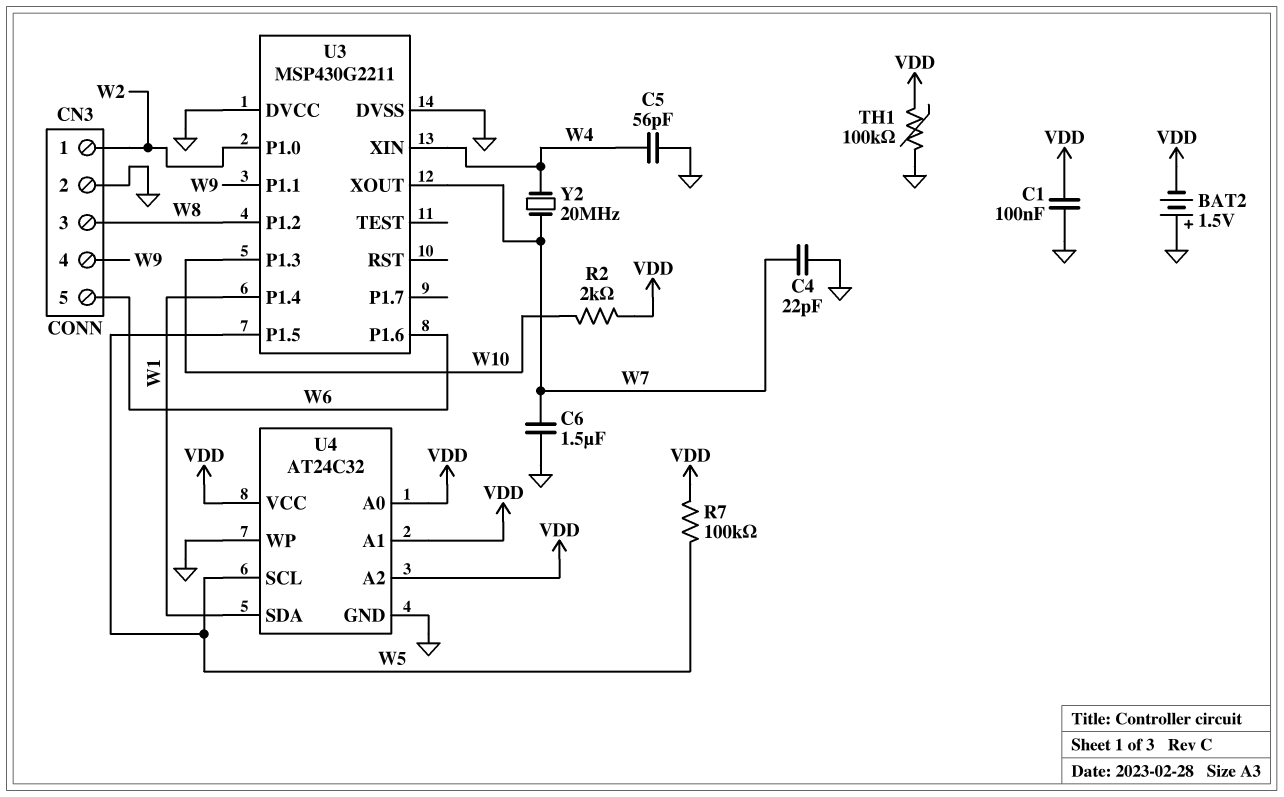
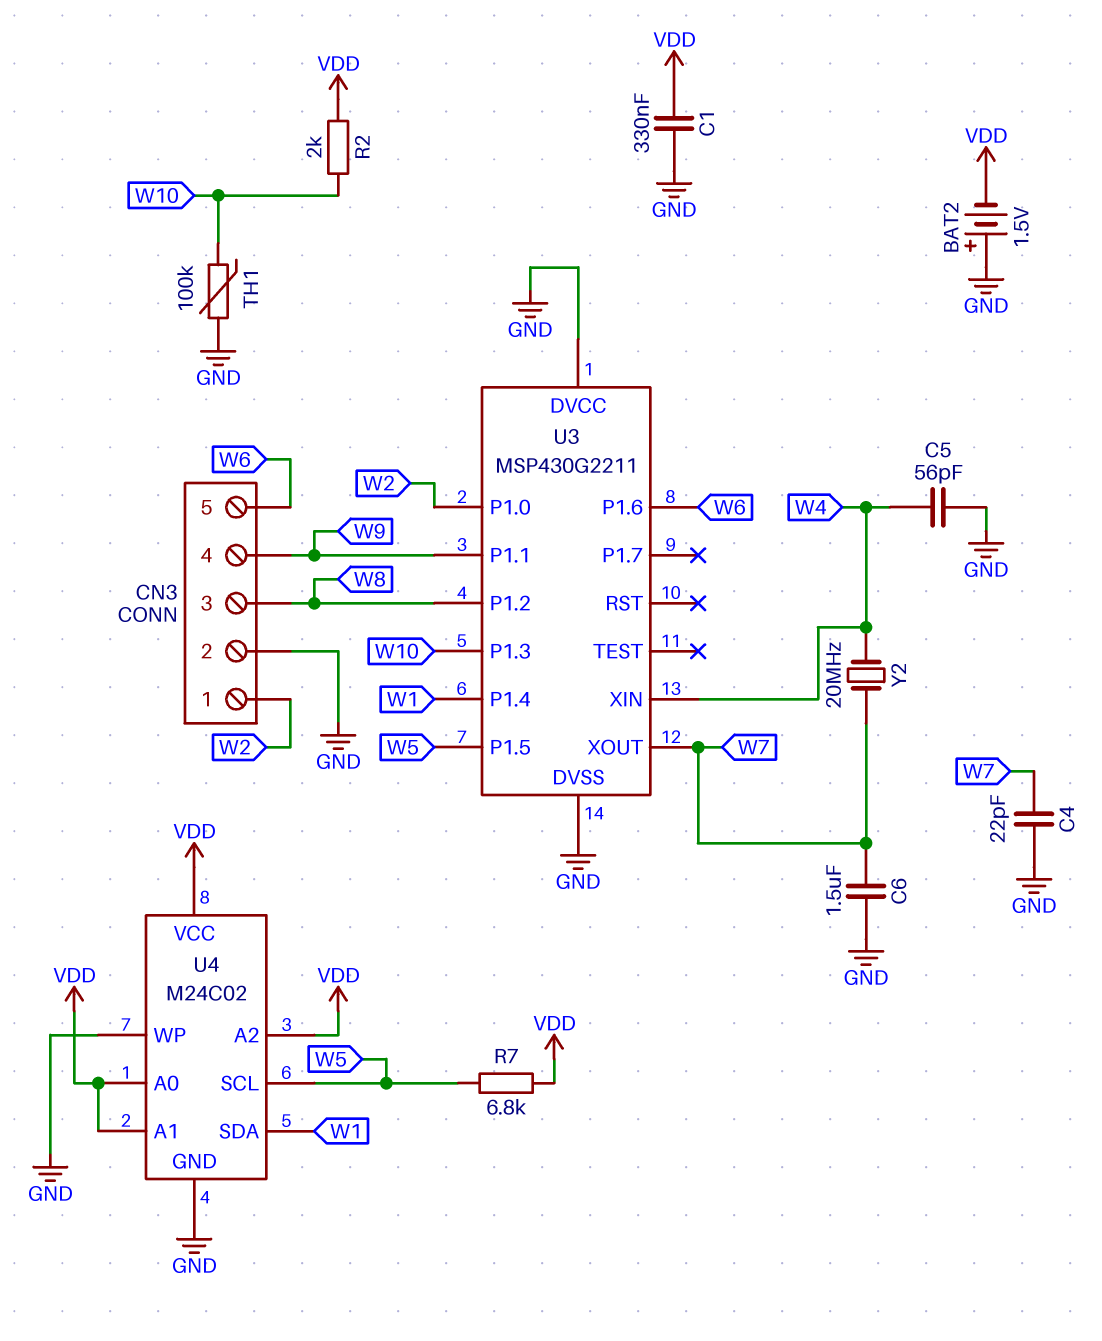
C1: 100nF (GND, VDD) -> 330nF (GND, VDD)
R7: 100k (VDD, W5) -> 6.8k (VDD, W5)
TH1: 100k (GND, VDD) -> 100k (GND, W10)
U4: AT24C32 -> M24C02

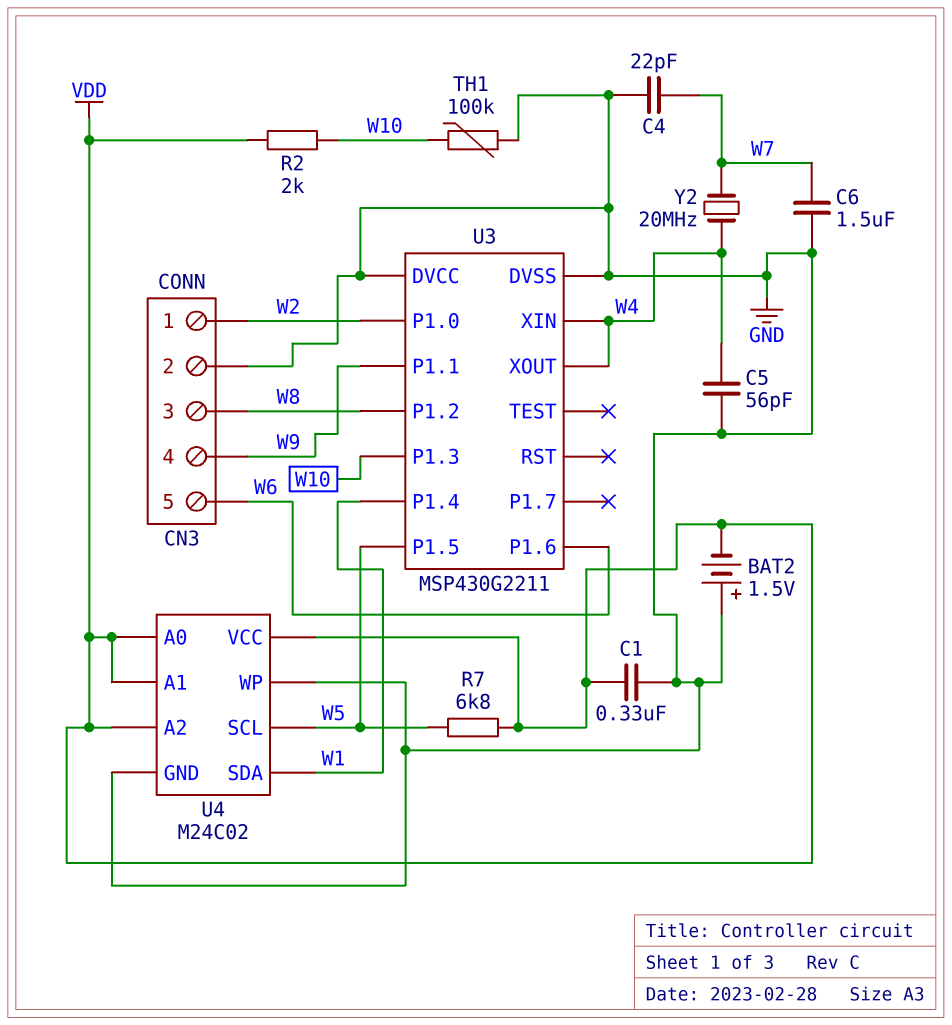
U3 pin XOUT: W7 -> W4

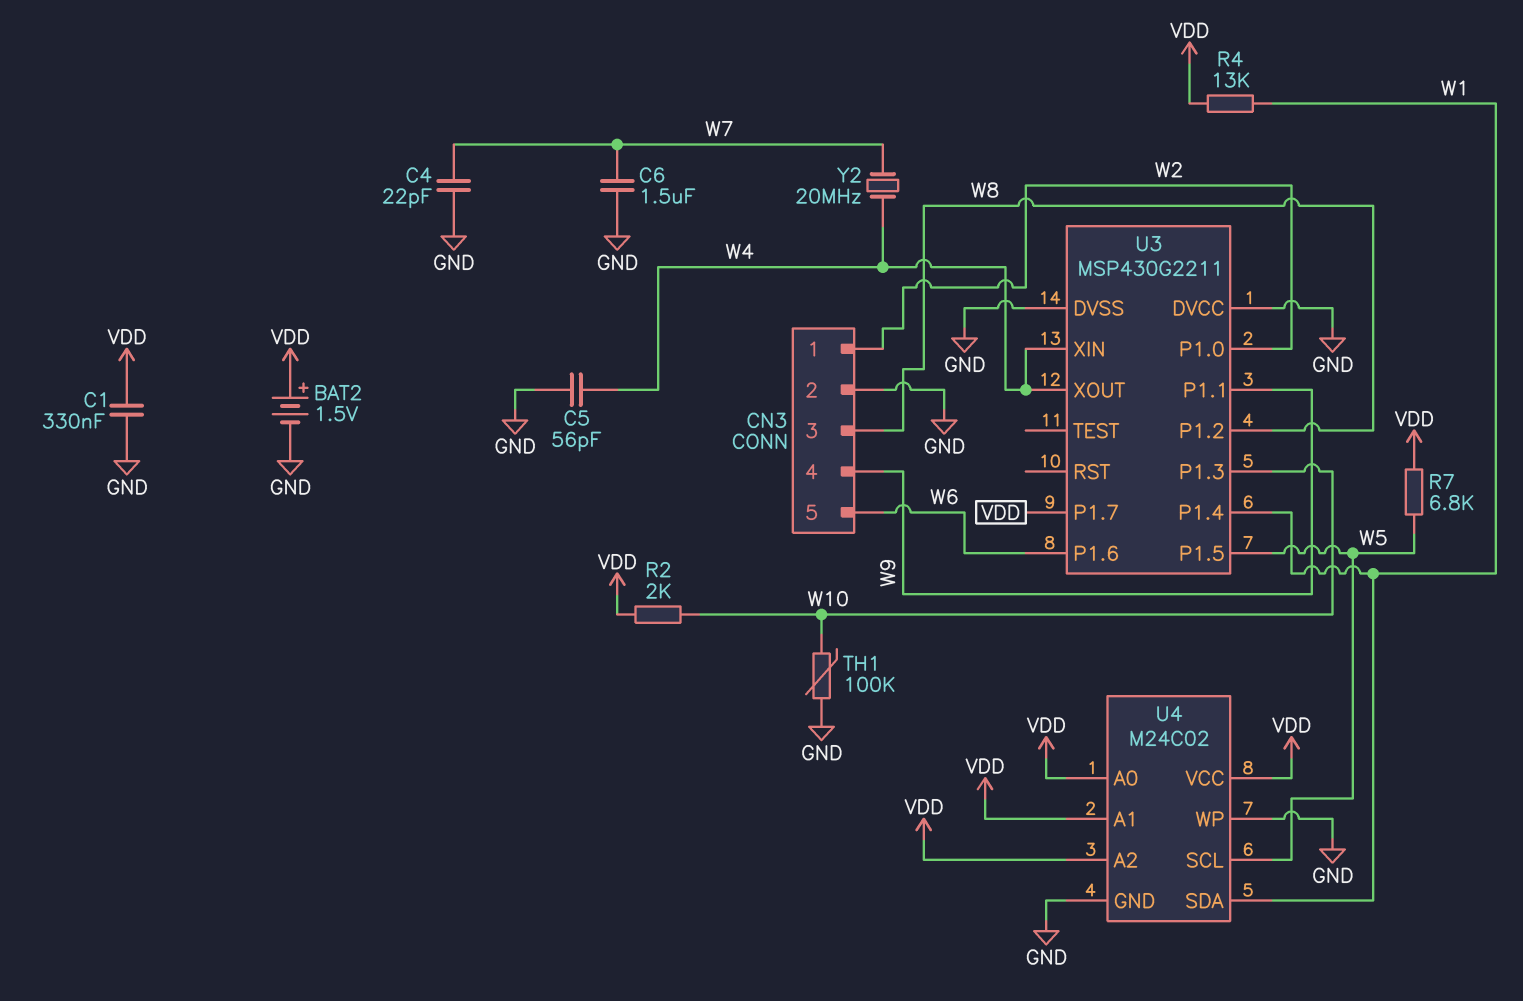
BAT2: 1.5V (plus GND, minus VDD) -> 1.5V (plus VDD, minus GND)
R4: none -> 13k (VDD, W1)
U3 pin P1.7: none -> VDD

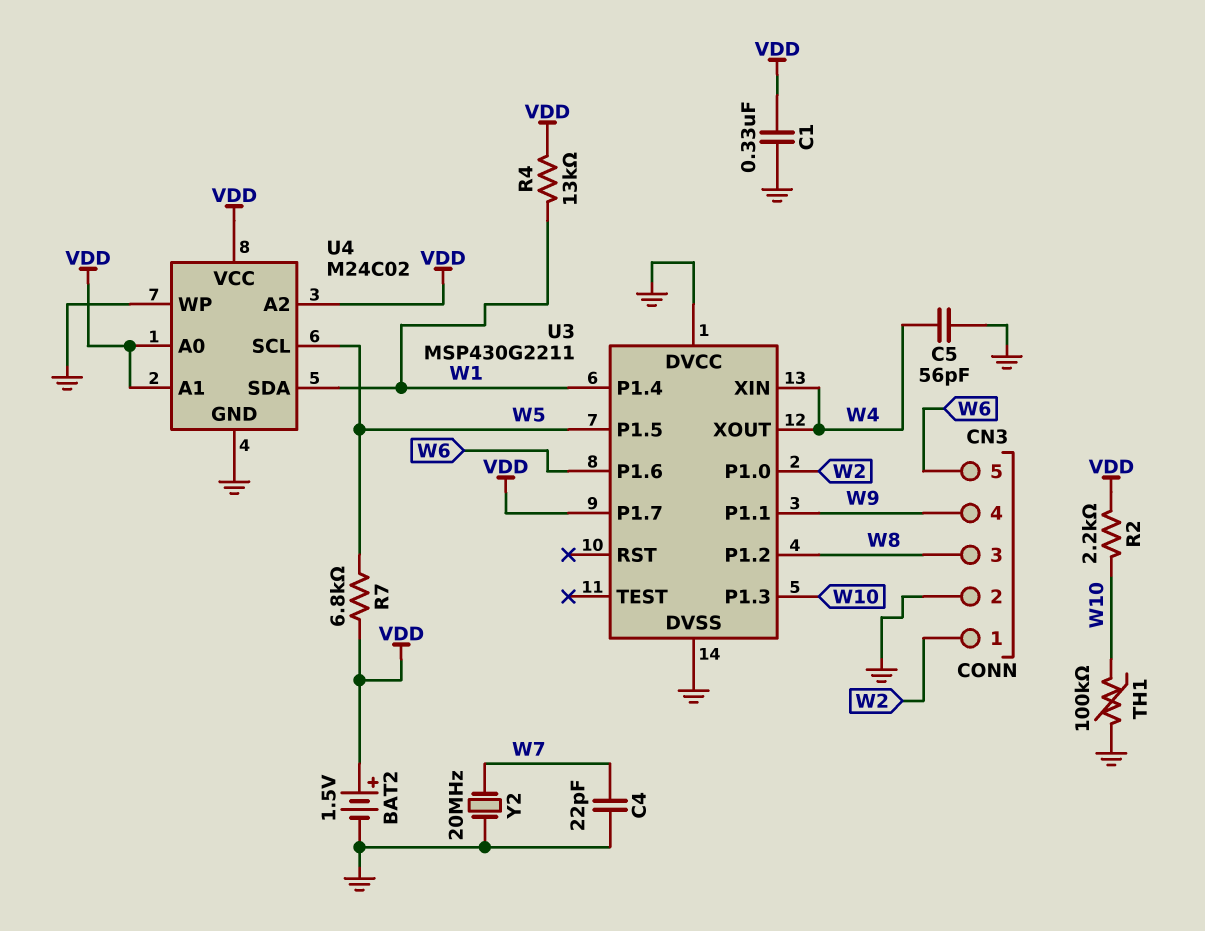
C6: 1.5uF (GND, W7) -> none
R2: 2k (VDD, W10) -> 2.2k (VDD, W10)
Y2: 20MHz (W4, W7) -> 20MHz (GND, W7)

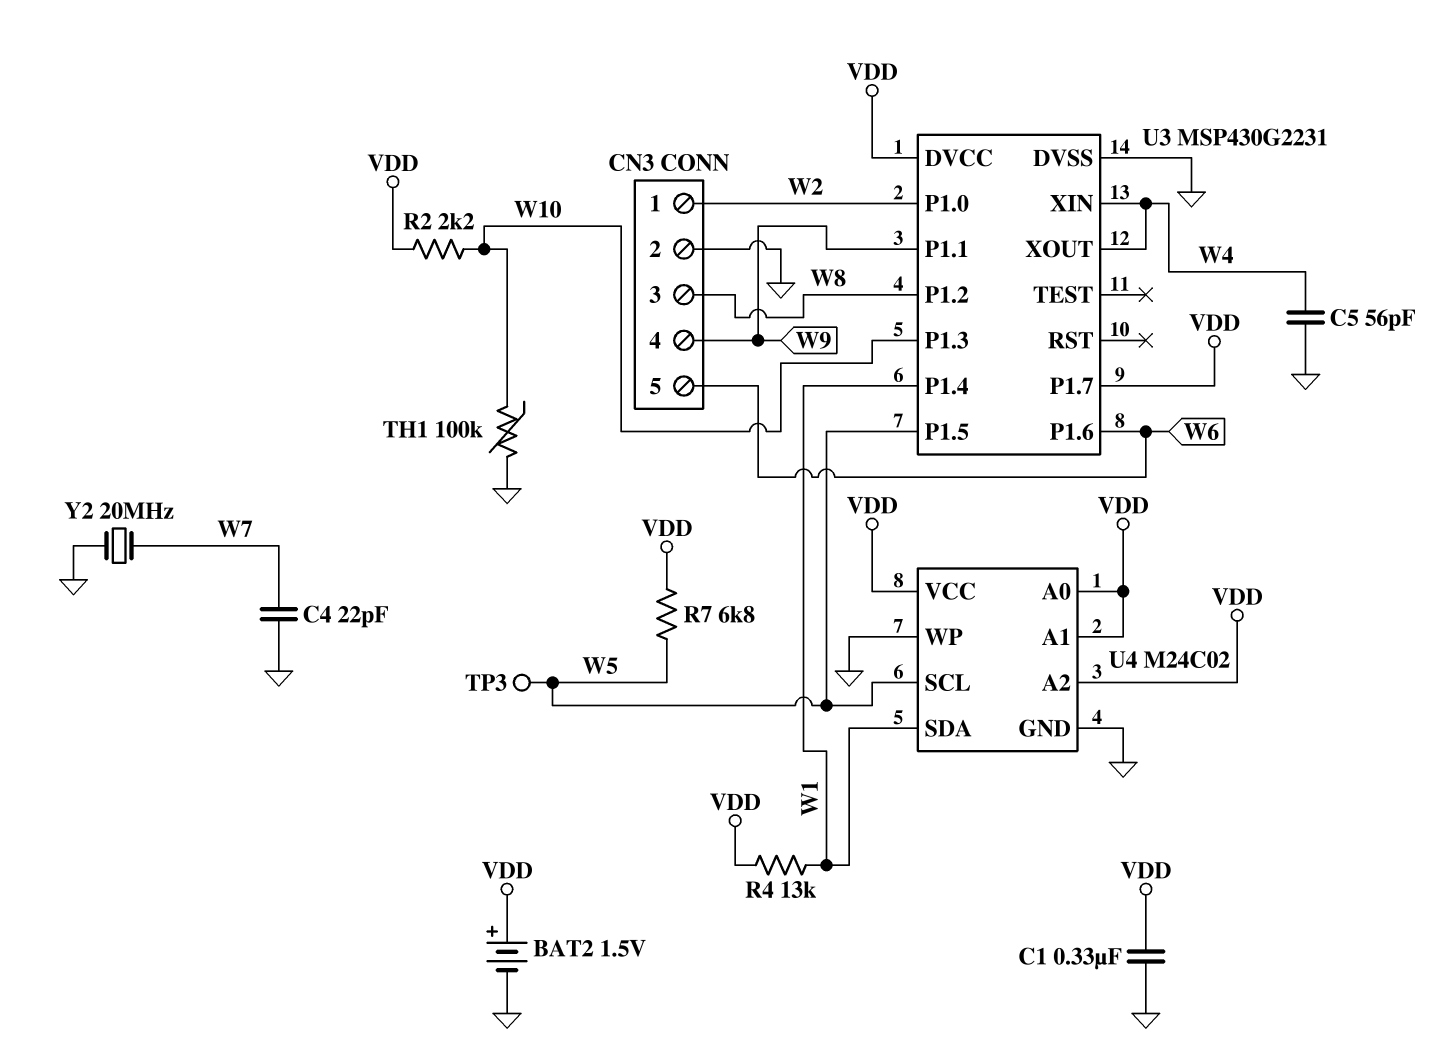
TP3: none -> test point (W5)
U3: MSP430G2211 -> MSP430G2231
U3 pin DVCC: GND -> VDD

